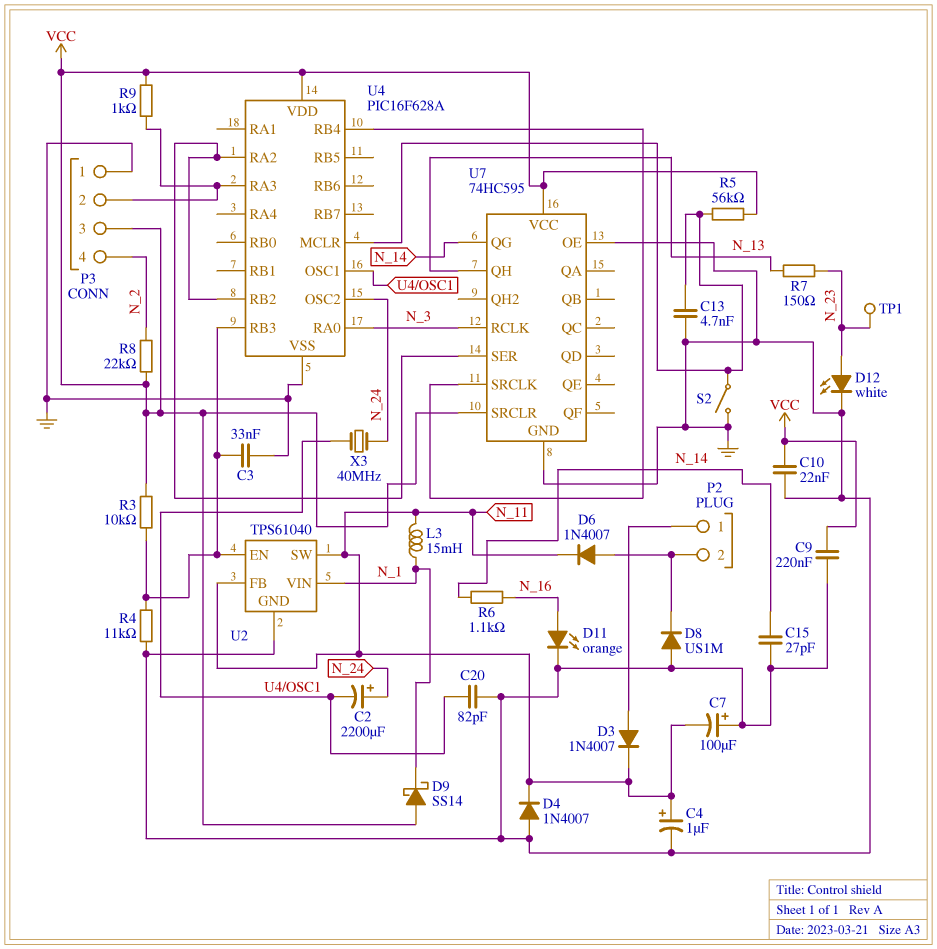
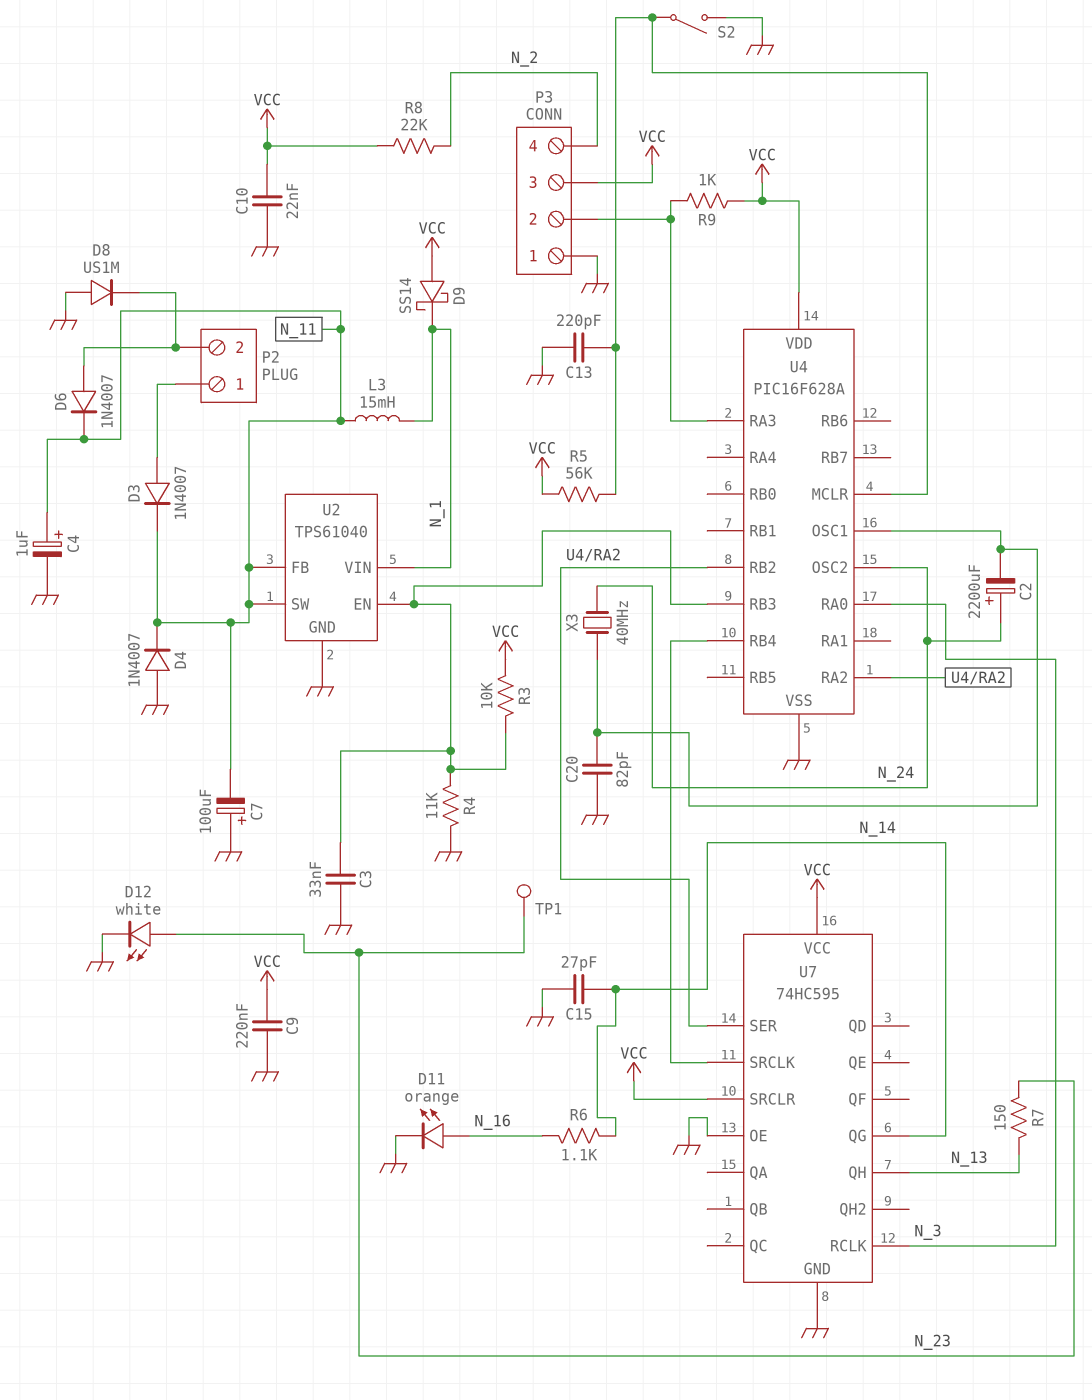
C13: 4.7nF (GND, U4/MCLR) -> 220pF (GND, U4/MCLR)

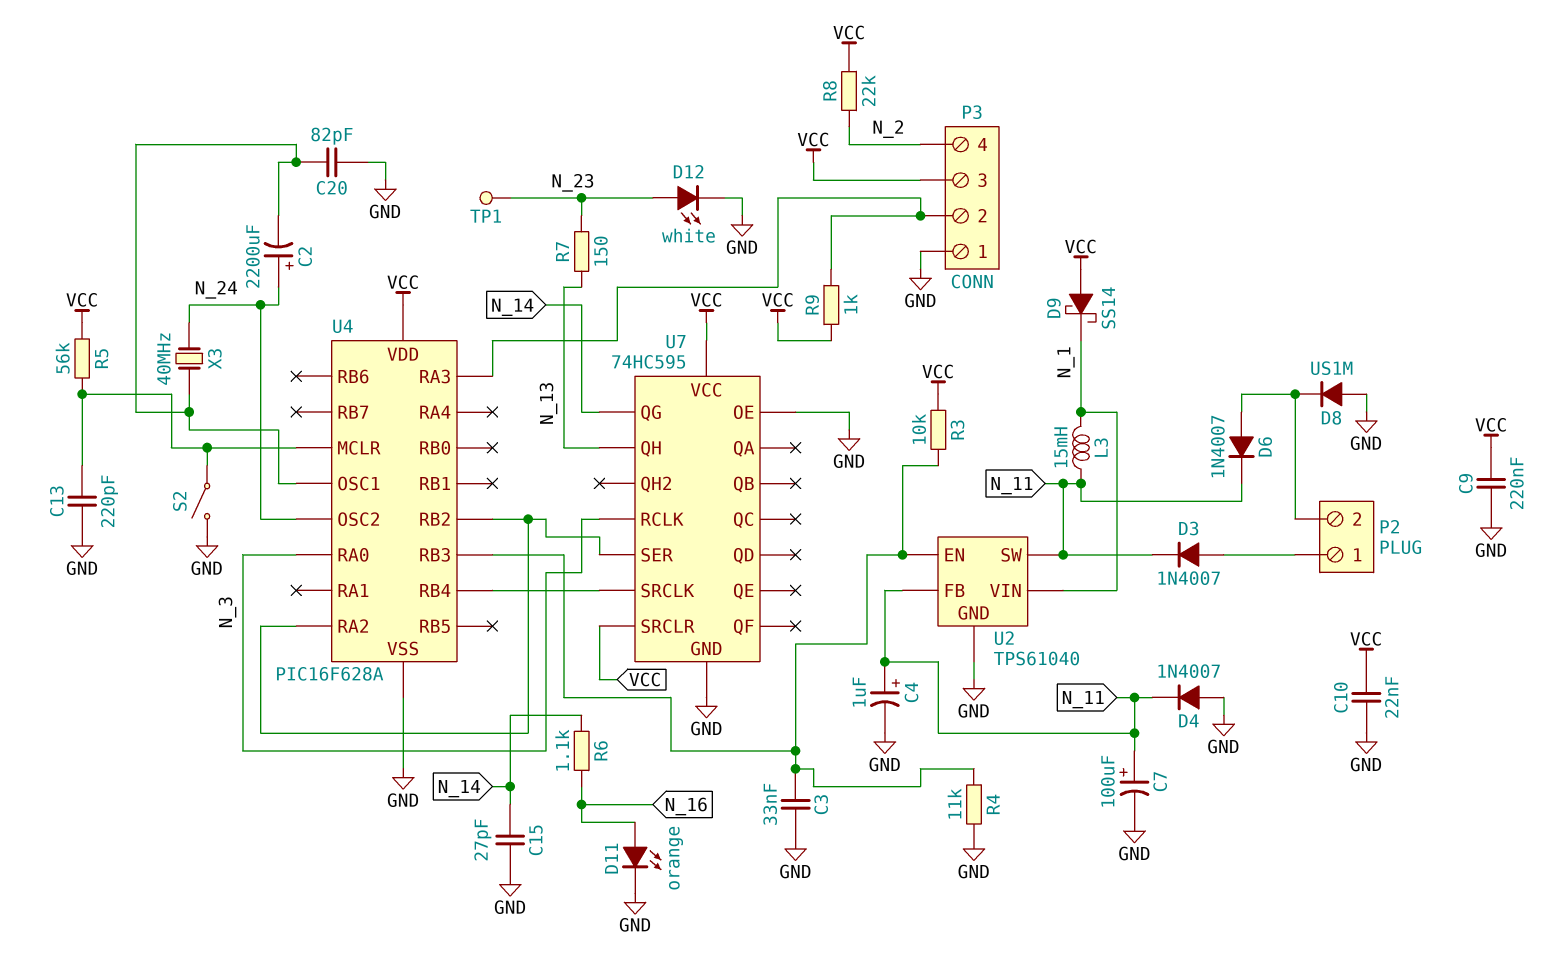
C7: 100uF (plus GND, minus N_11) -> 100uF (plus N_11, minus GND)

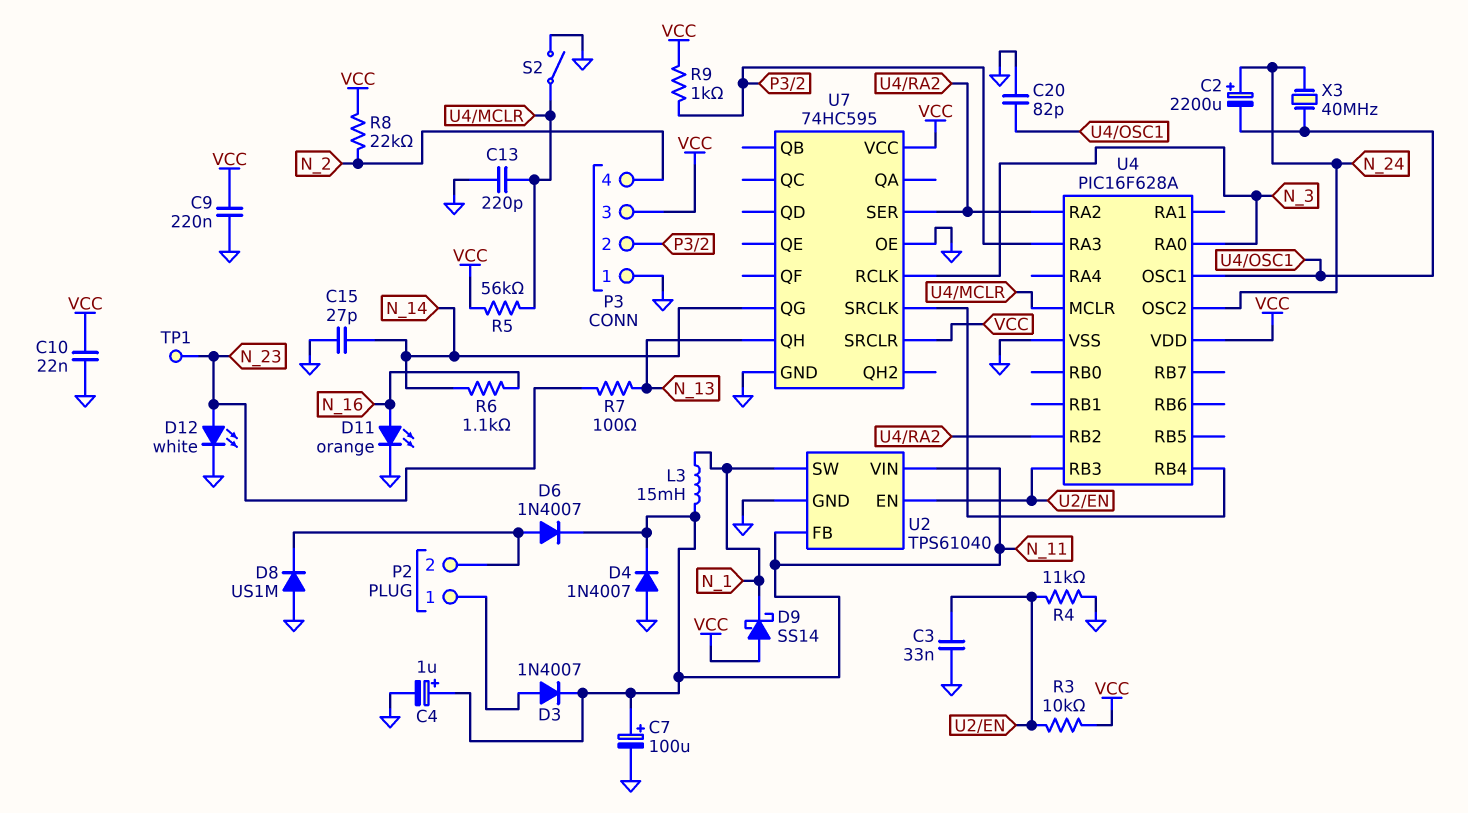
R7: 150 (N_13, N_23) -> 100 (N_13, N_23)
U2 pin SW: N_11 -> N_1
U2 pin VIN: N_1 -> N_11

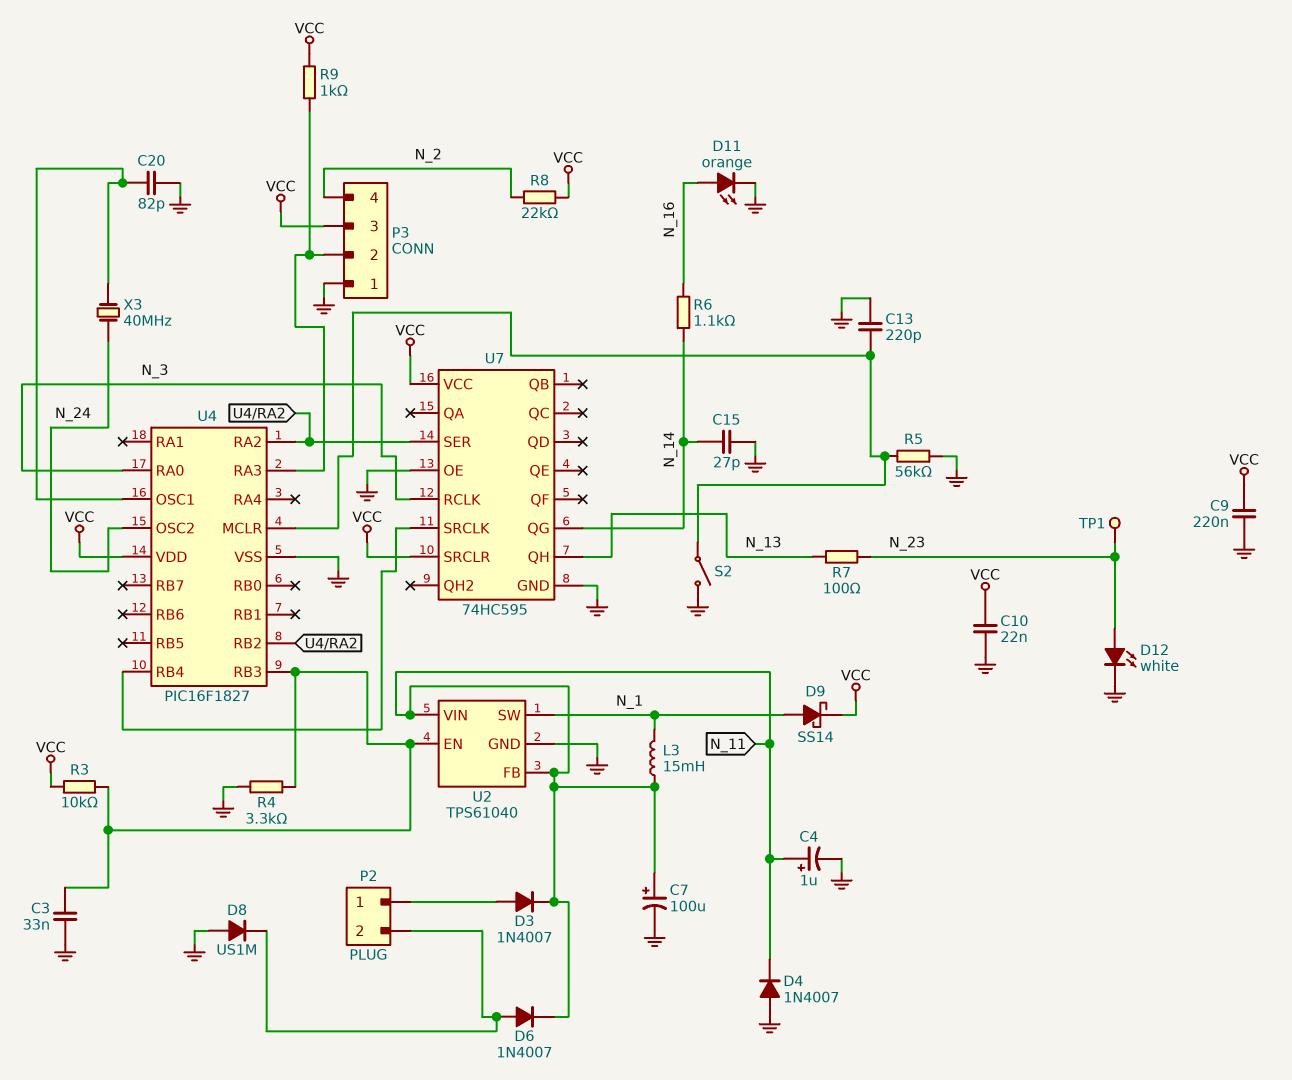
C2: 2200uF (plus N_24, minus U4/OSC1) -> none
D9: schottky SS14 (A VCC, K N_1) -> schottky SS14 (A N_1, K VCC)
R4: 11k (GND, U2/EN) -> 3.3k (GND, U2/EN)
R5: 56k (U4/MCLR, VCC) -> 56k (GND, U4/MCLR)
U4: PIC16F628A -> PIC16F1827

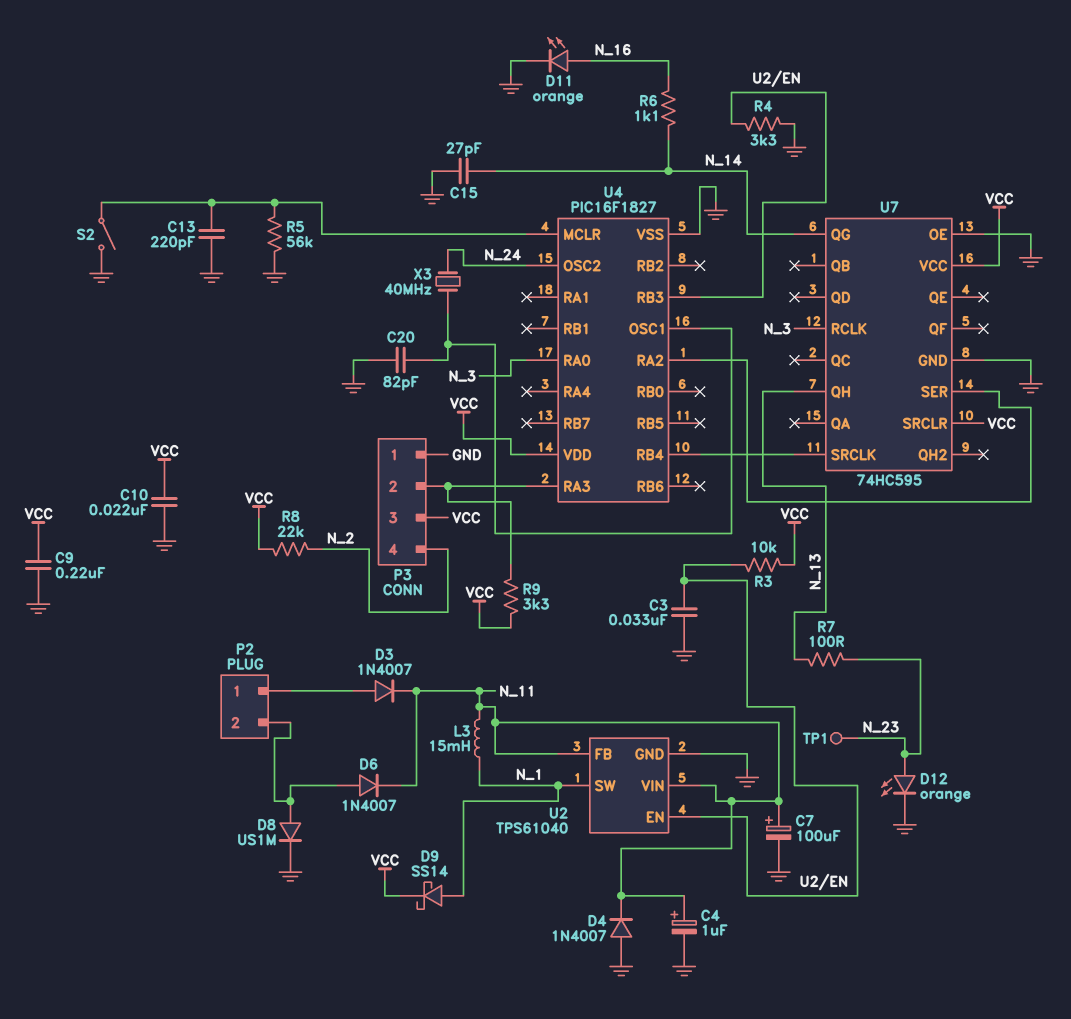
D8: diode US1M (A GND, K P2/2) -> diode US1M (A P2/2, K GND)
D12: LED white (A N_23, K GND) -> LED orange (A N_23, K GND)
R9: 1k (P3/2, VCC) -> 3.3k (P3/2, VCC)
U4 pin RB2: U4/RA2 -> none

